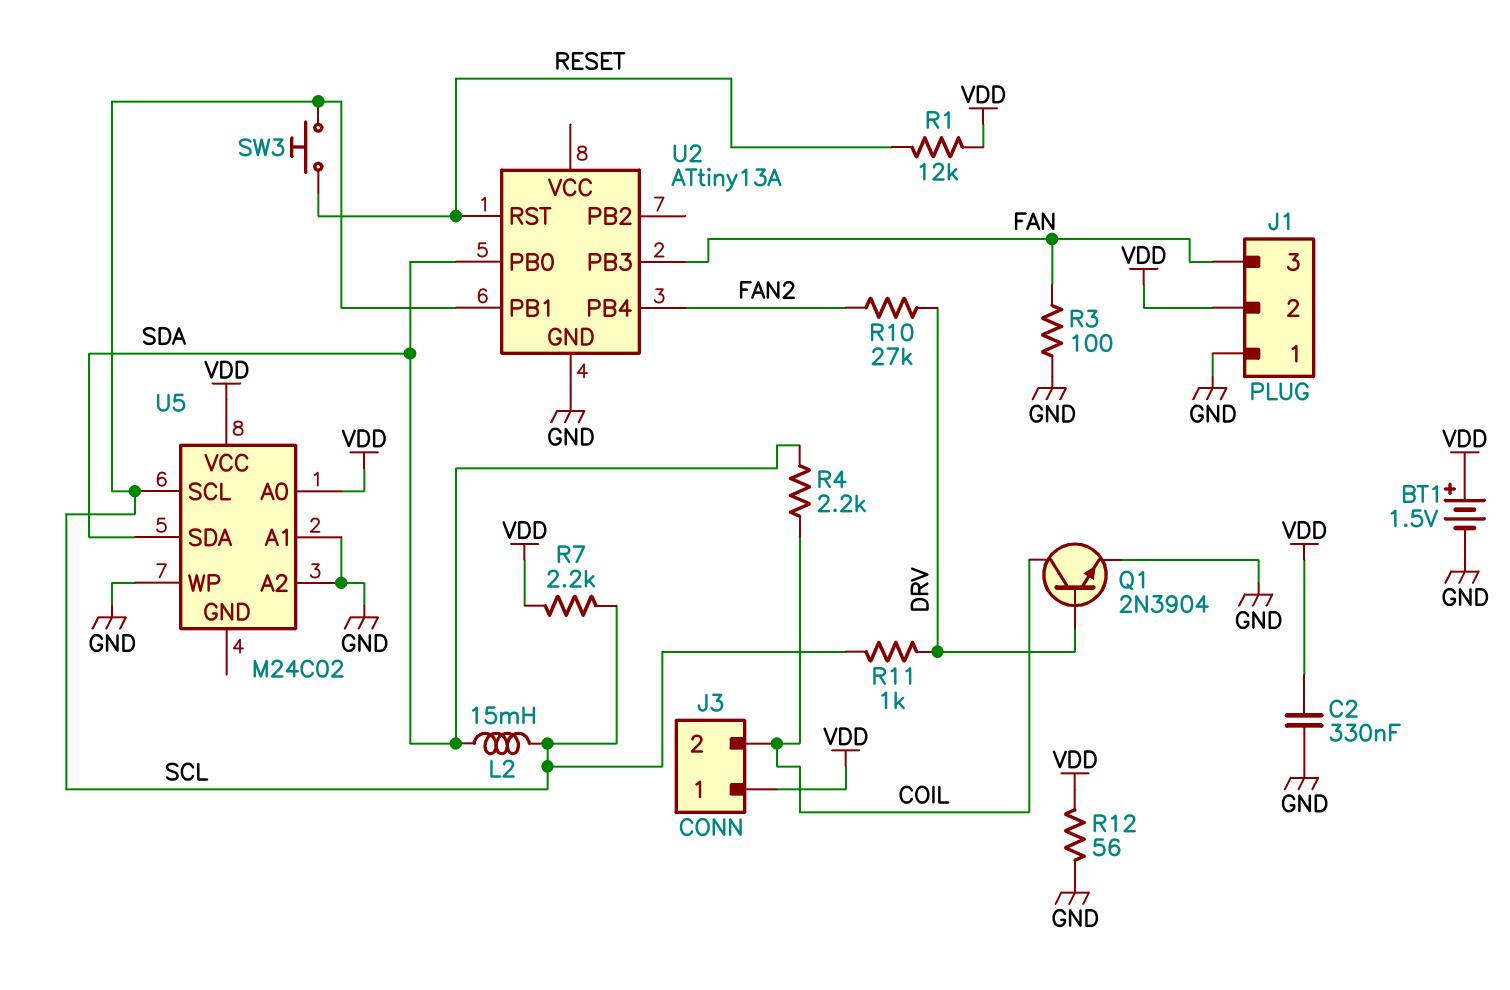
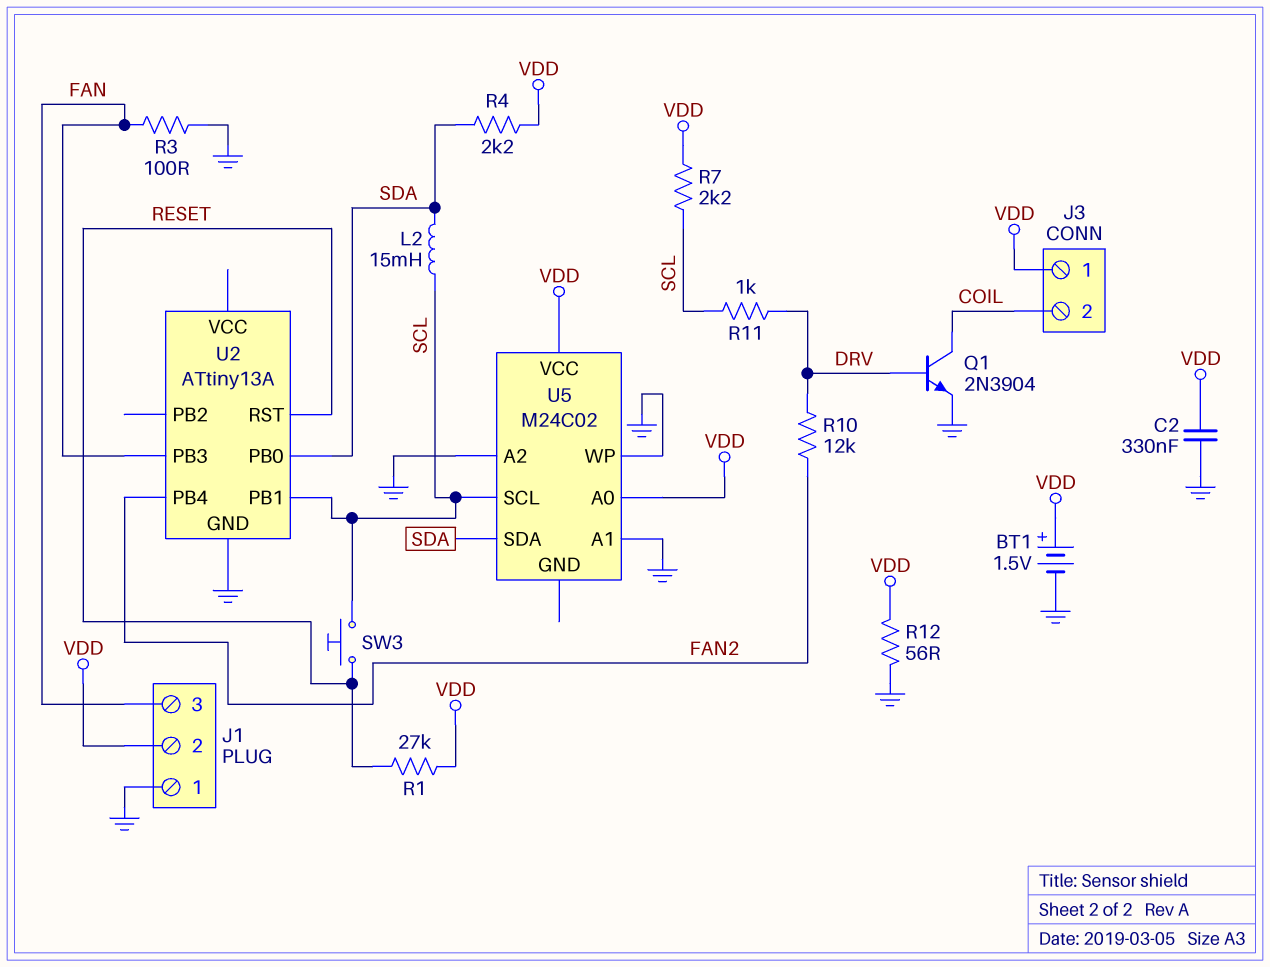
R1: 12k (RESET, VDD) -> 27k (RESET, VDD)
R4: 2.2k (COIL, SDA) -> 2.2k (SDA, VDD)
R10: 27k (DRV, FAN2) -> 12k (DRV, FAN2)

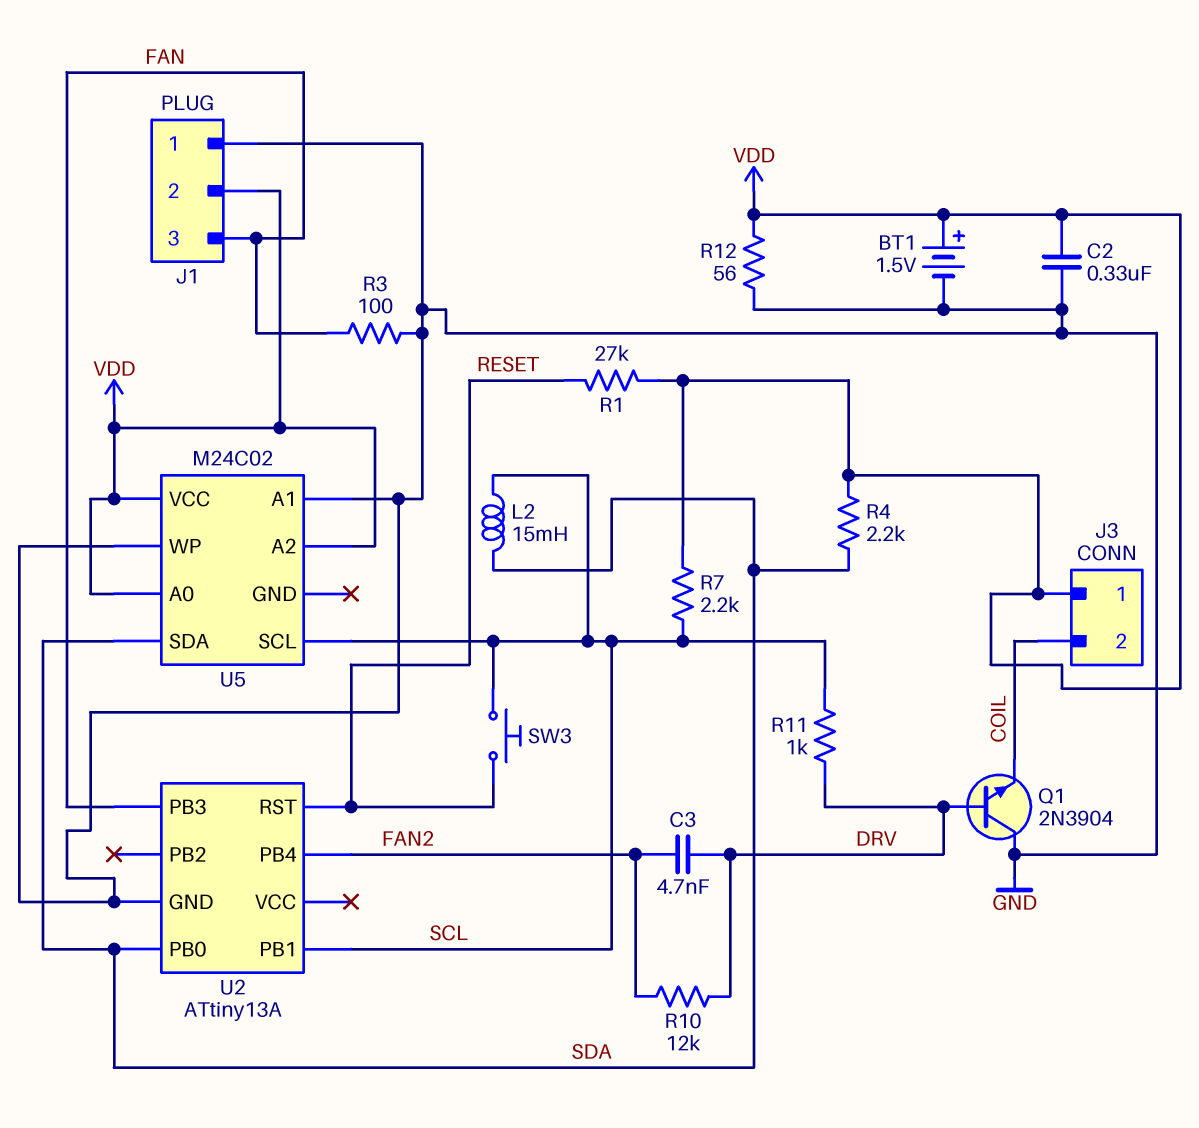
C3: none -> 4.7nF (DRV, FAN2)
Q1: NPN 2N3904 (B DRV, C COIL, E GND) -> NPN 2N3904 (B DRV, C GND, E COIL)
U5 pin A2: GND -> VDD

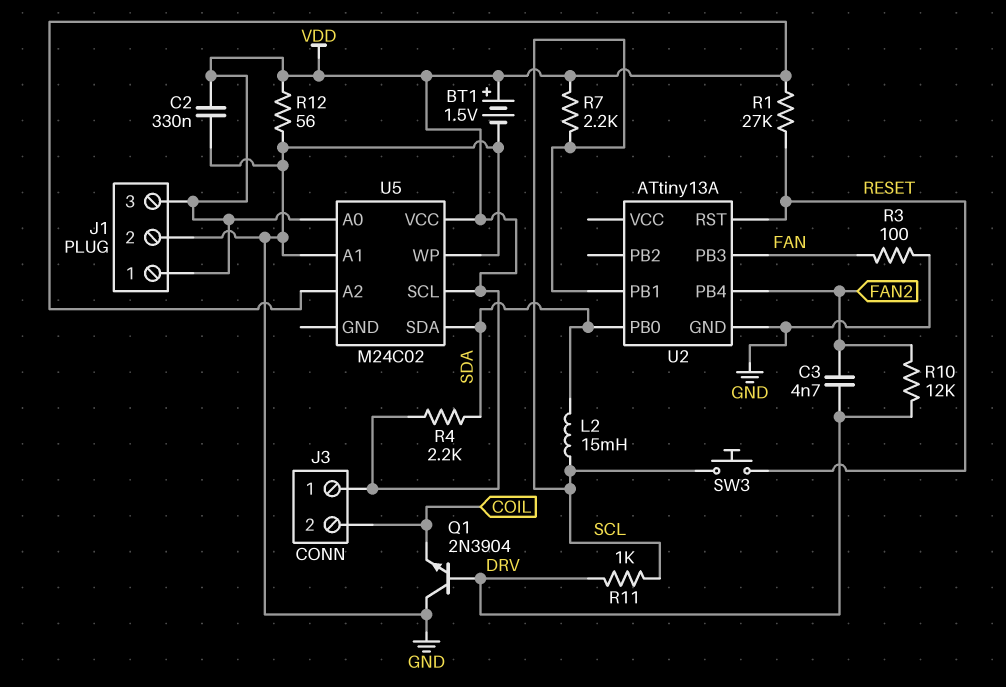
J1 pin 1: GND -> VDD
J1 pin 2: VDD -> GND
J1 pin 3: FAN -> VDD
U5 pin SCL: SCL -> VDD

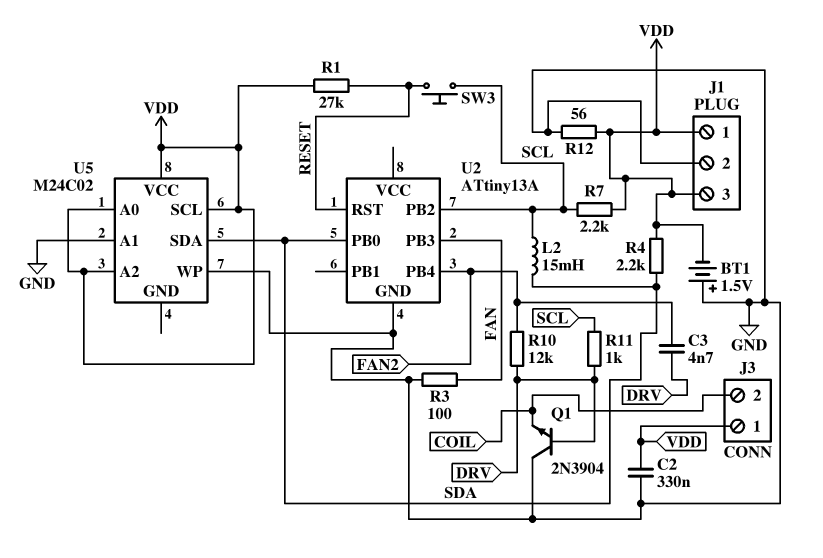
BT1: 1.5V (plus VDD, minus GND) -> 1.5V (plus GND, minus VDD)
U2 pin PB1: SCL -> none
U2 pin PB2: none -> SCL

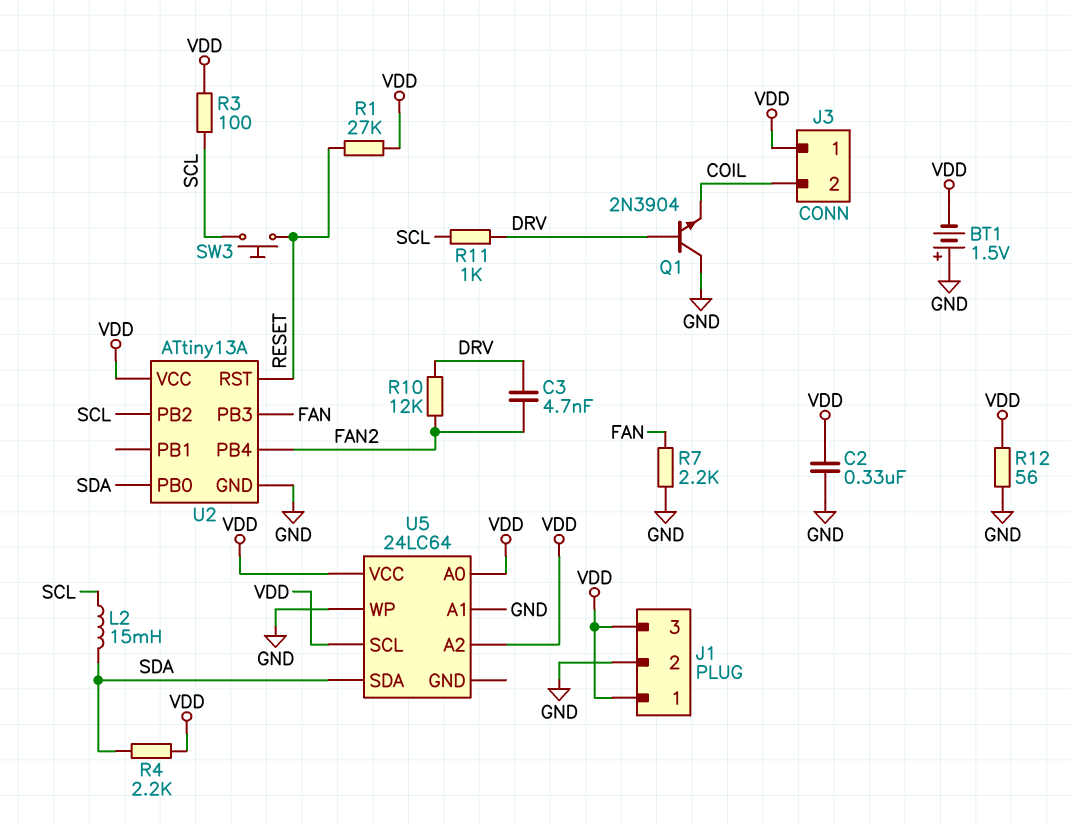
R3: 100 (FAN, GND) -> 100 (SCL, VDD)
R7: 2.2k (SCL, VDD) -> 2.2k (FAN, GND)
U2 pin VCC: none -> VDD
U5: M24C02 -> 24LC64

